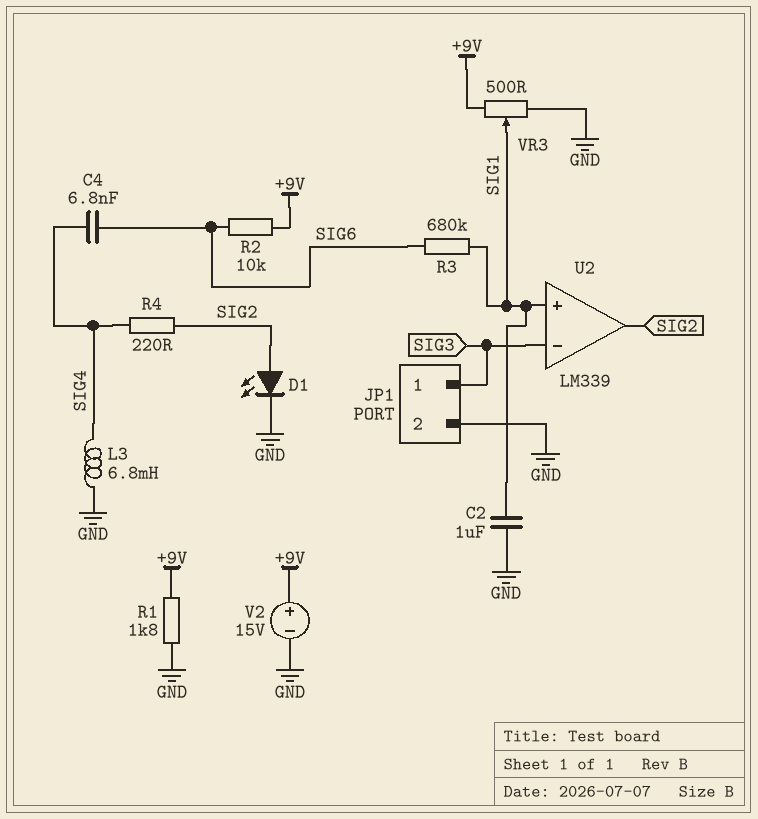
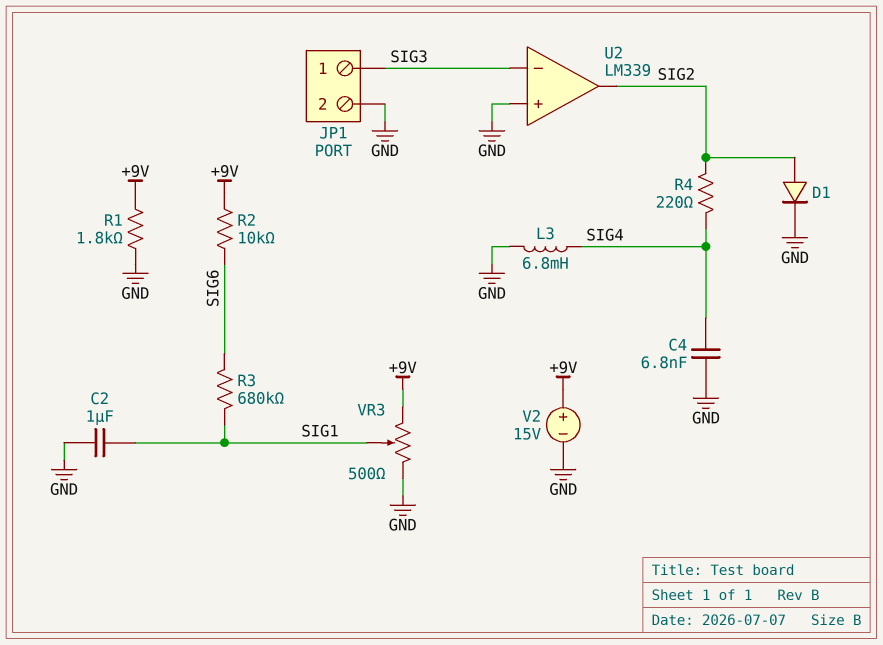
C4: 6.8nF (SIG4, SIG6) -> 6.8nF (GND, SIG4)
D1: LED (A SIG2, K GND) -> diode (A SIG2, K GND)
U2 pin in+: SIG1 -> GND

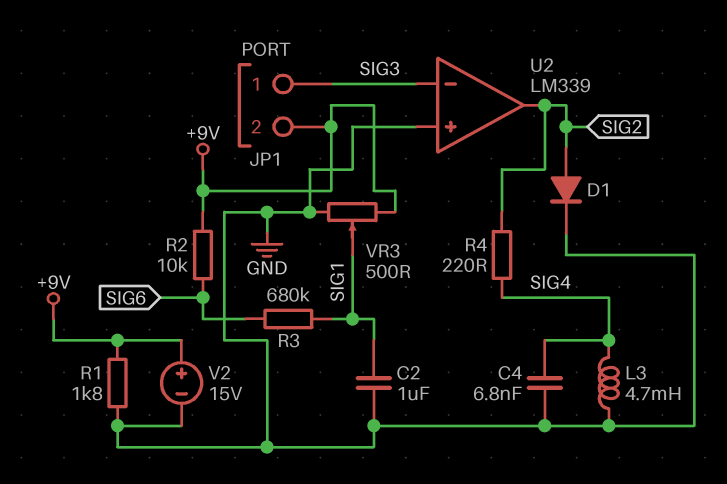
JP1 pin 2: GND -> +9V
L3: 6.8mH (GND, SIG4) -> 4.7mH (GND, SIG4)

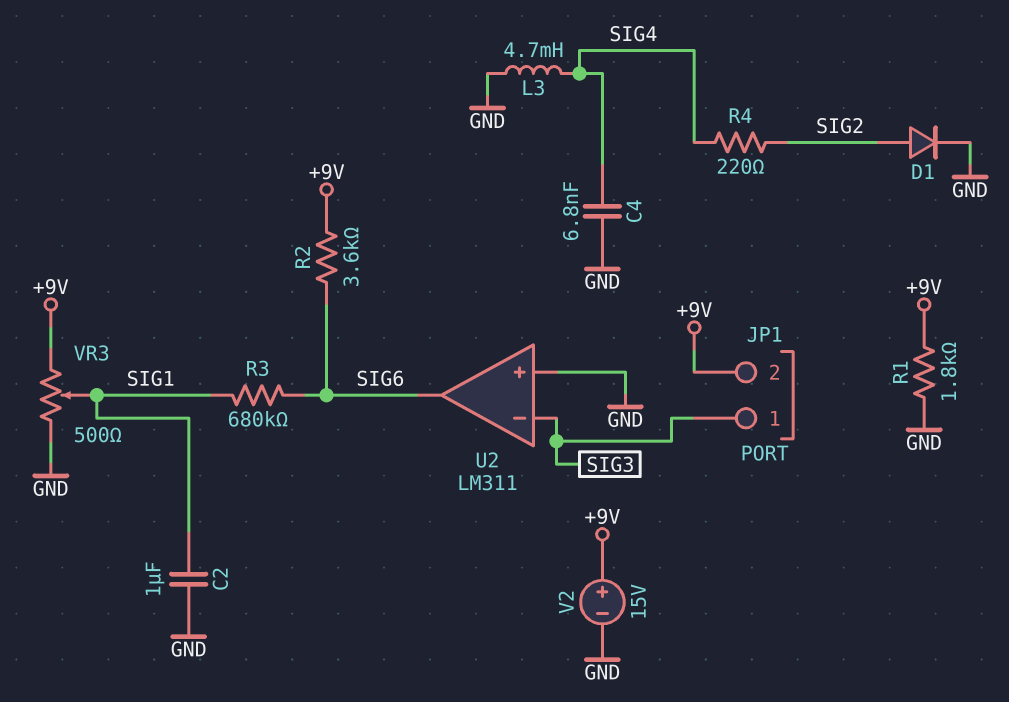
R2: 10k (+9V, SIG6) -> 3.6k (+9V, SIG6)
U2: LM339 -> LM311
U2 pin out: SIG2 -> SIG6

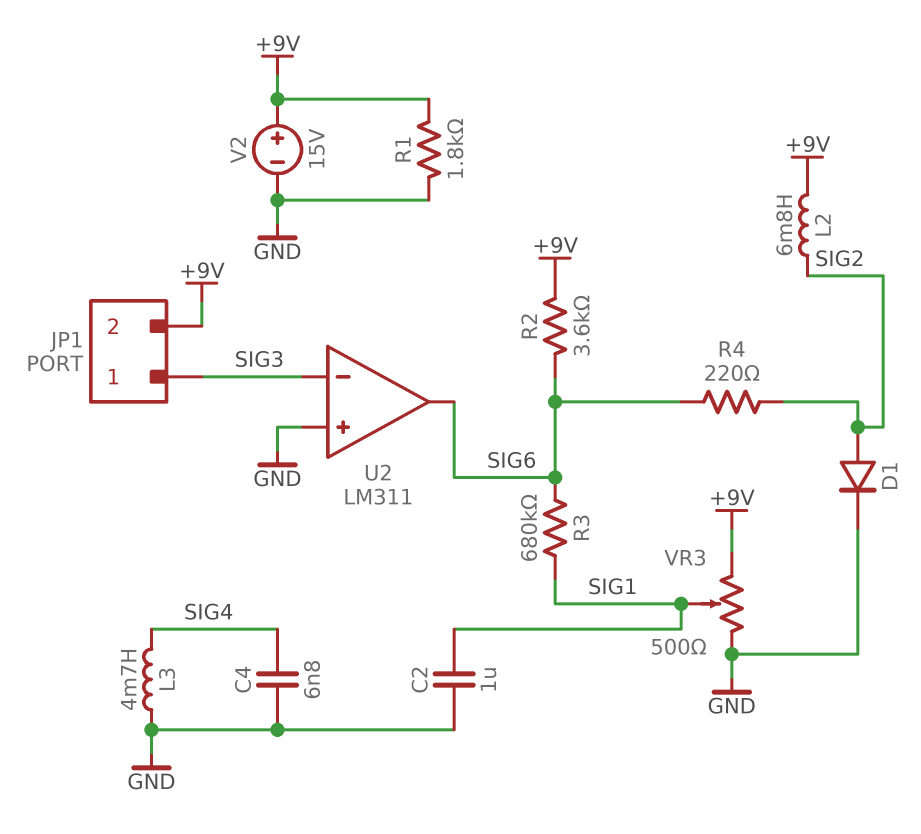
L2: none -> 6.8mH (+9V, SIG2)
R4: 220 (SIG2, SIG4) -> 220 (SIG2, SIG6)

